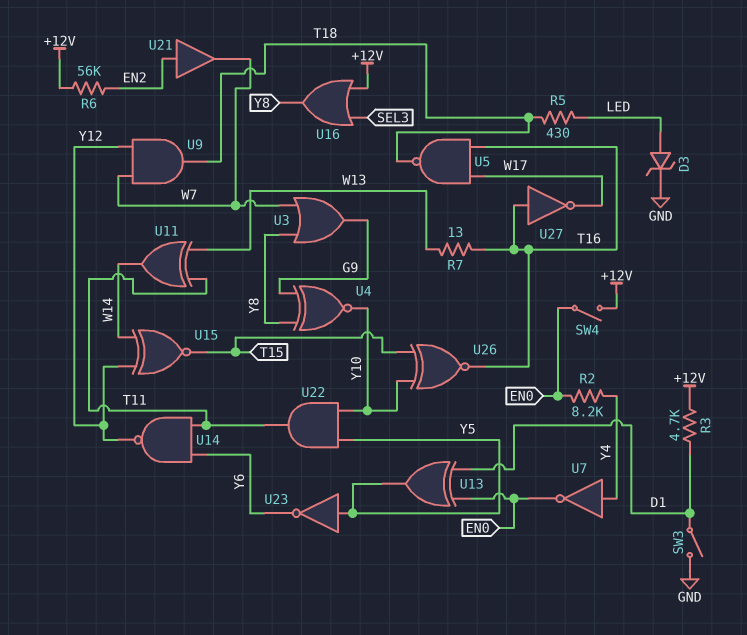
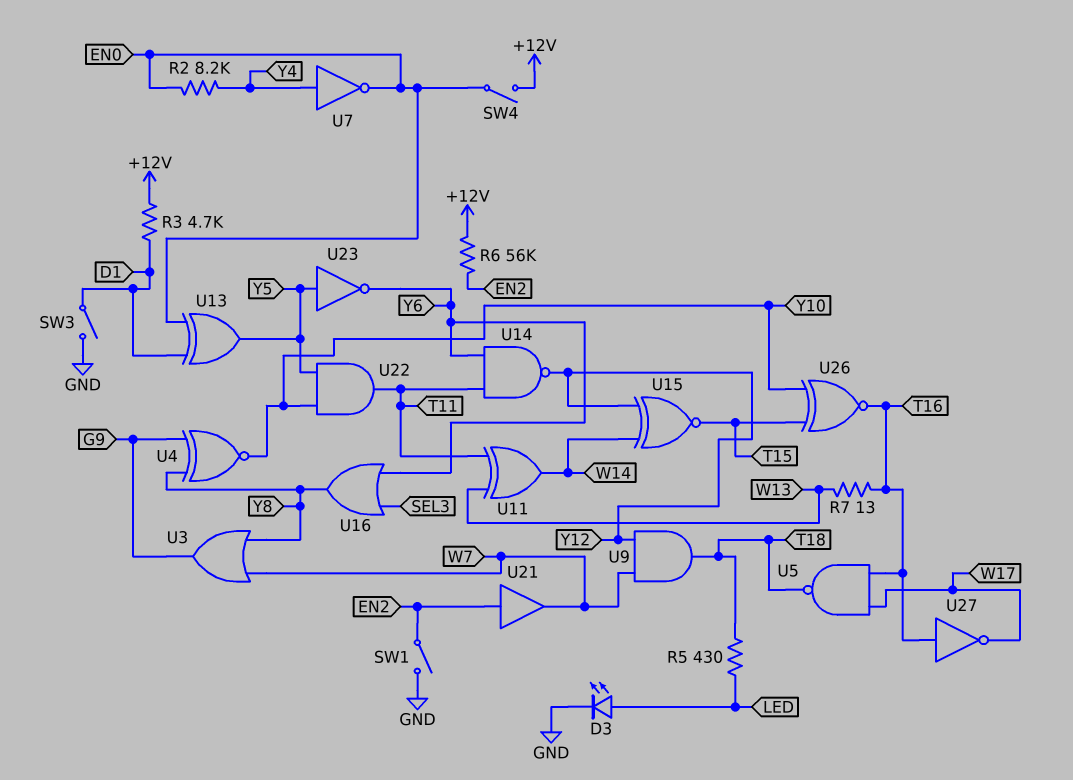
D3: zener (A LED, K GND) -> LED (A LED, K GND)
SW1: none -> switch (EN2, GND)
U16: OR (in +12V, in SEL3, out Y8) -> OR (in SEL3, in Y6, out Y8)

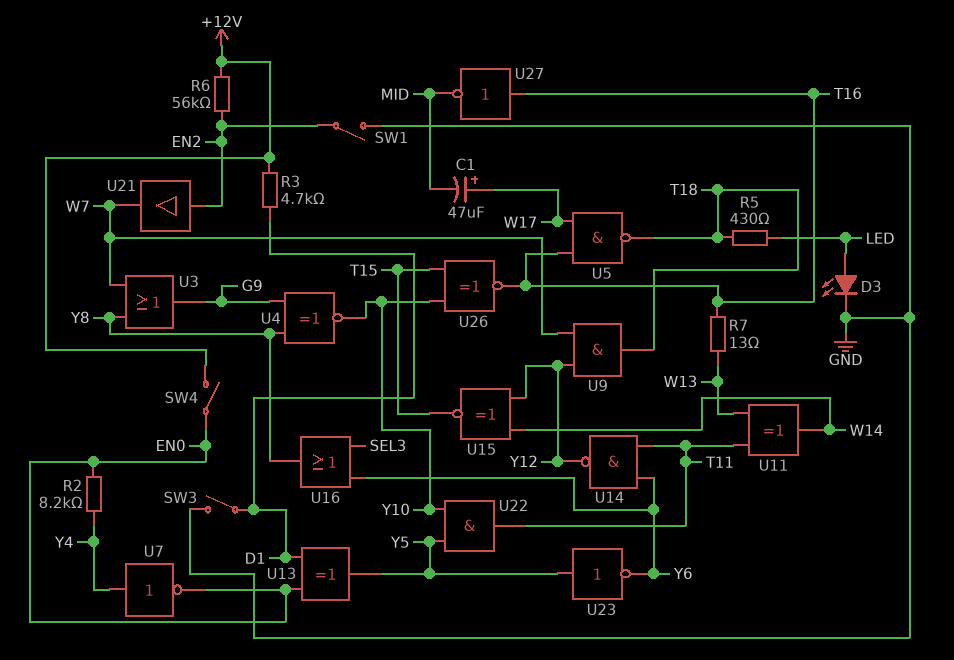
C1: none -> 47uF (plus W17, minus MID)
U27: NOT (in T16, out W17) -> NOT (in T16, out MID)

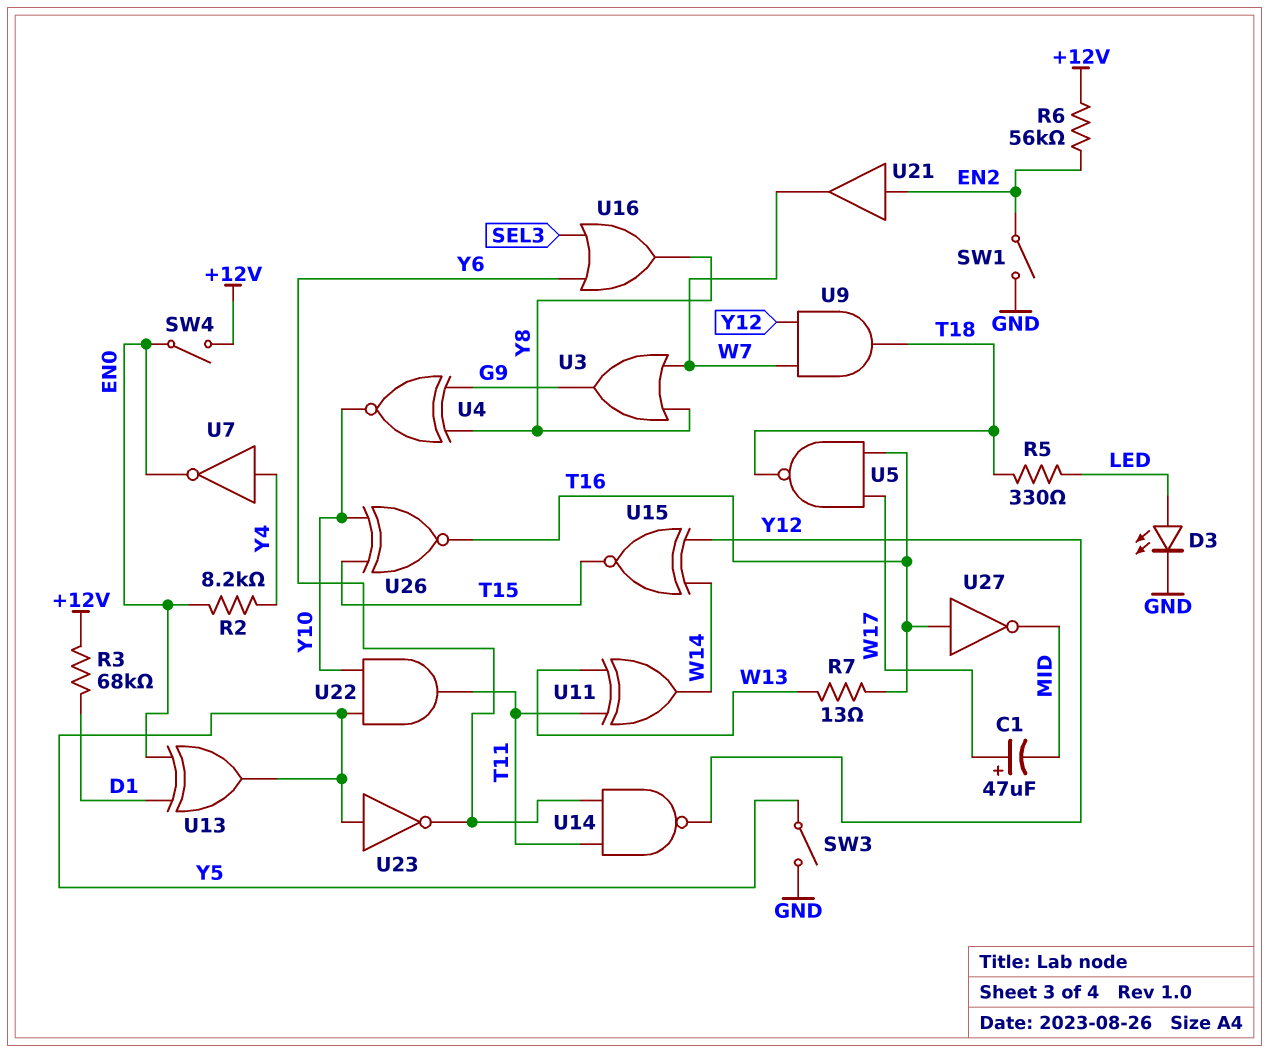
R3: 4.7k (+12V, D1) -> 68k (+12V, D1)
R5: 430 (LED, T18) -> 330 (LED, T18)
SW3: switch (D1, GND) -> switch (GND, Y5)

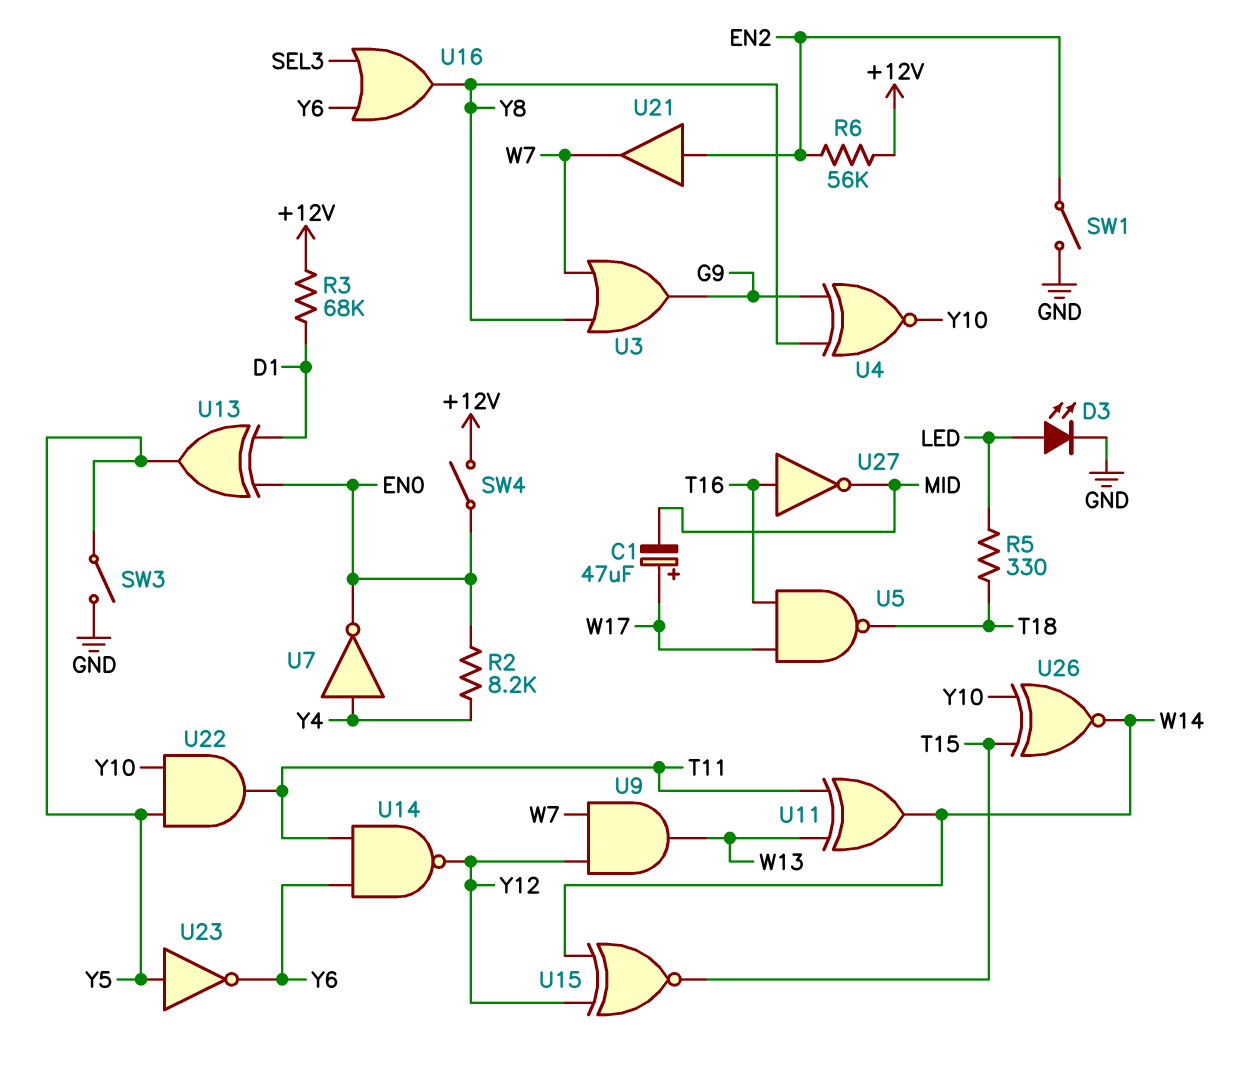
R7: 13 (T16, W13) -> none
U9: AND (in W7, in Y12, out T18) -> AND (in W7, in Y12, out W13)
U26: XNOR (in T15, in Y10, out T16) -> XNOR (in T15, in Y10, out W14)

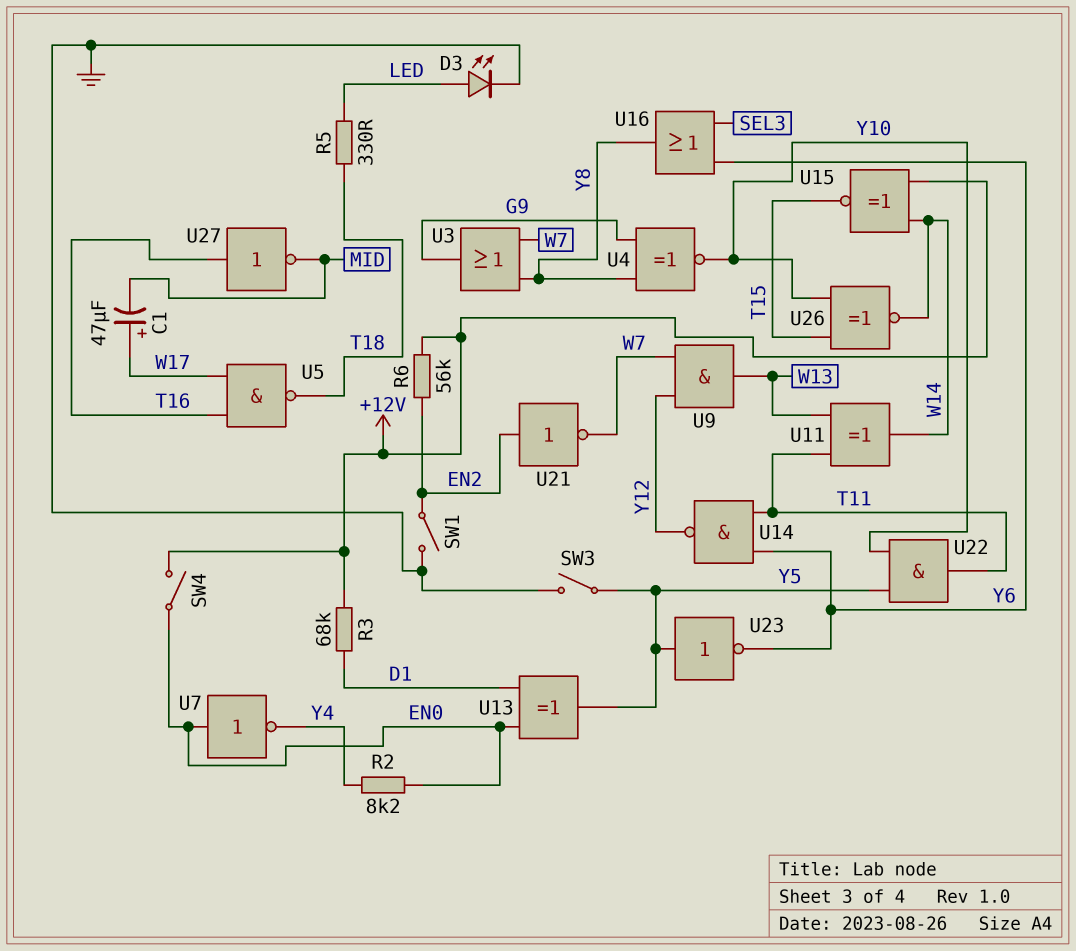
U7: NOT (in Y4, out EN0) -> NOT (in EN0, out Y4)
U15: XNOR (in W14, in Y12, out T15) -> XNOR (in +12V, in W14, out T15)
U21: buffer (in EN2, out W7) -> NOT (in EN2, out W7)

